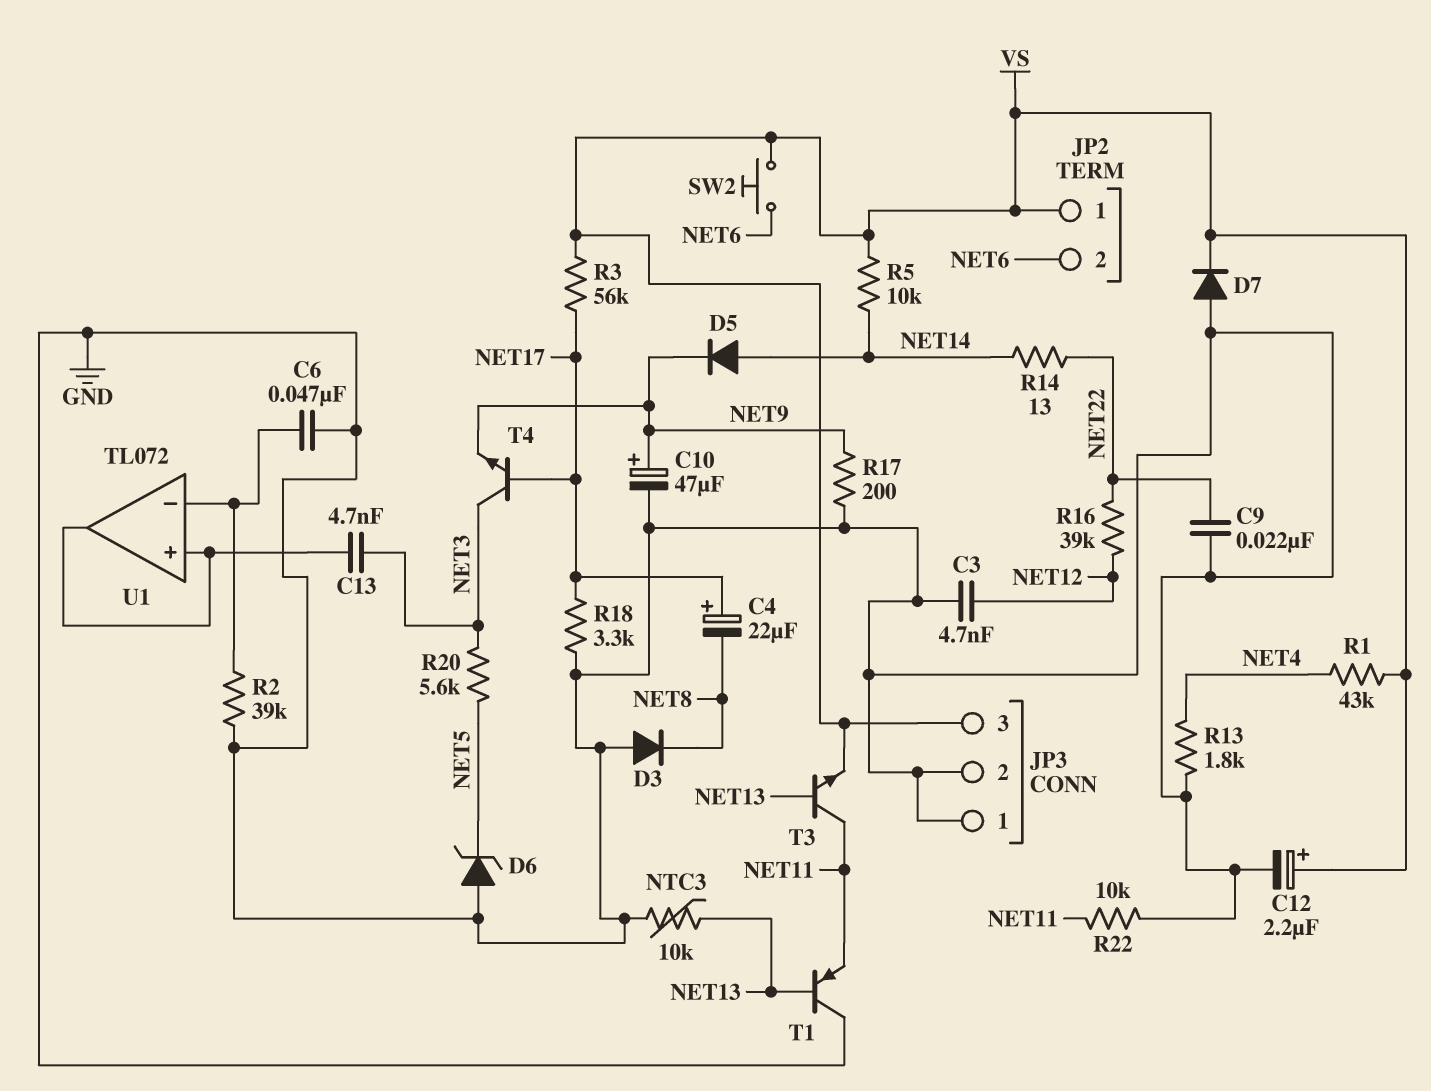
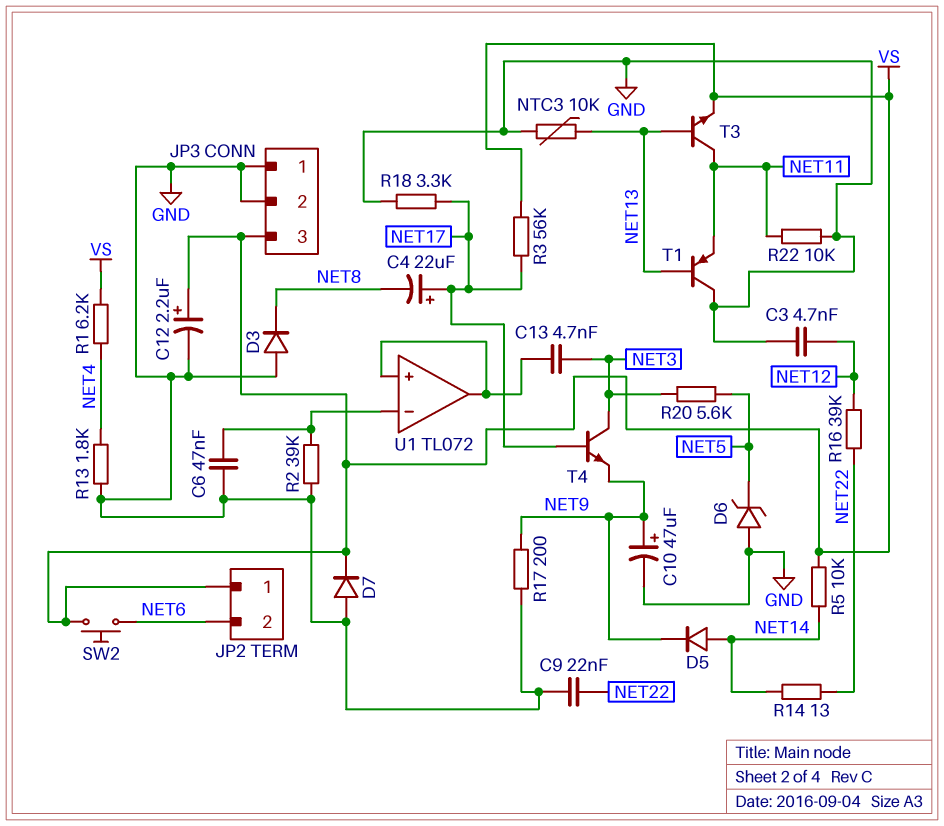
R1: 43k (NET4, VS) -> 6.2k (NET4, VS)

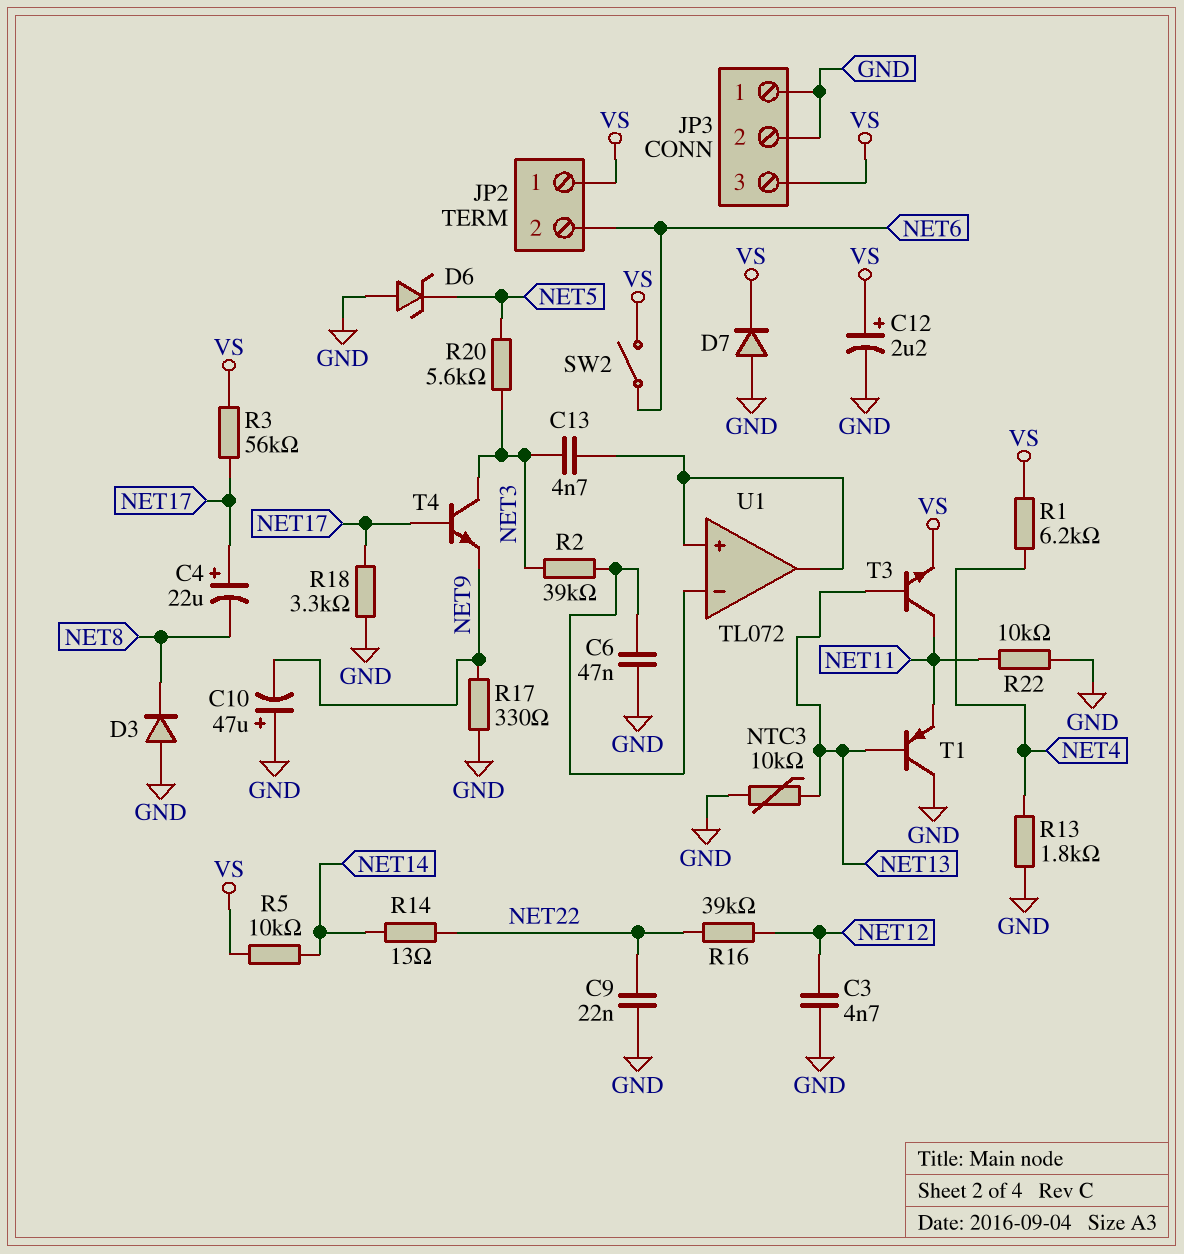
C10: 47uF (plus NET9, minus GND) -> 47uF (plus GND, minus NET9)
D5: diode (A NET14, K NET9) -> none
R2: 39k (GND, U1/in-) -> 39k (NET3, U1/in-)
R17: 200 (GND, NET9) -> 330 (GND, NET9)
SW2: button (NET6, VS) -> switch (NET6, VS)

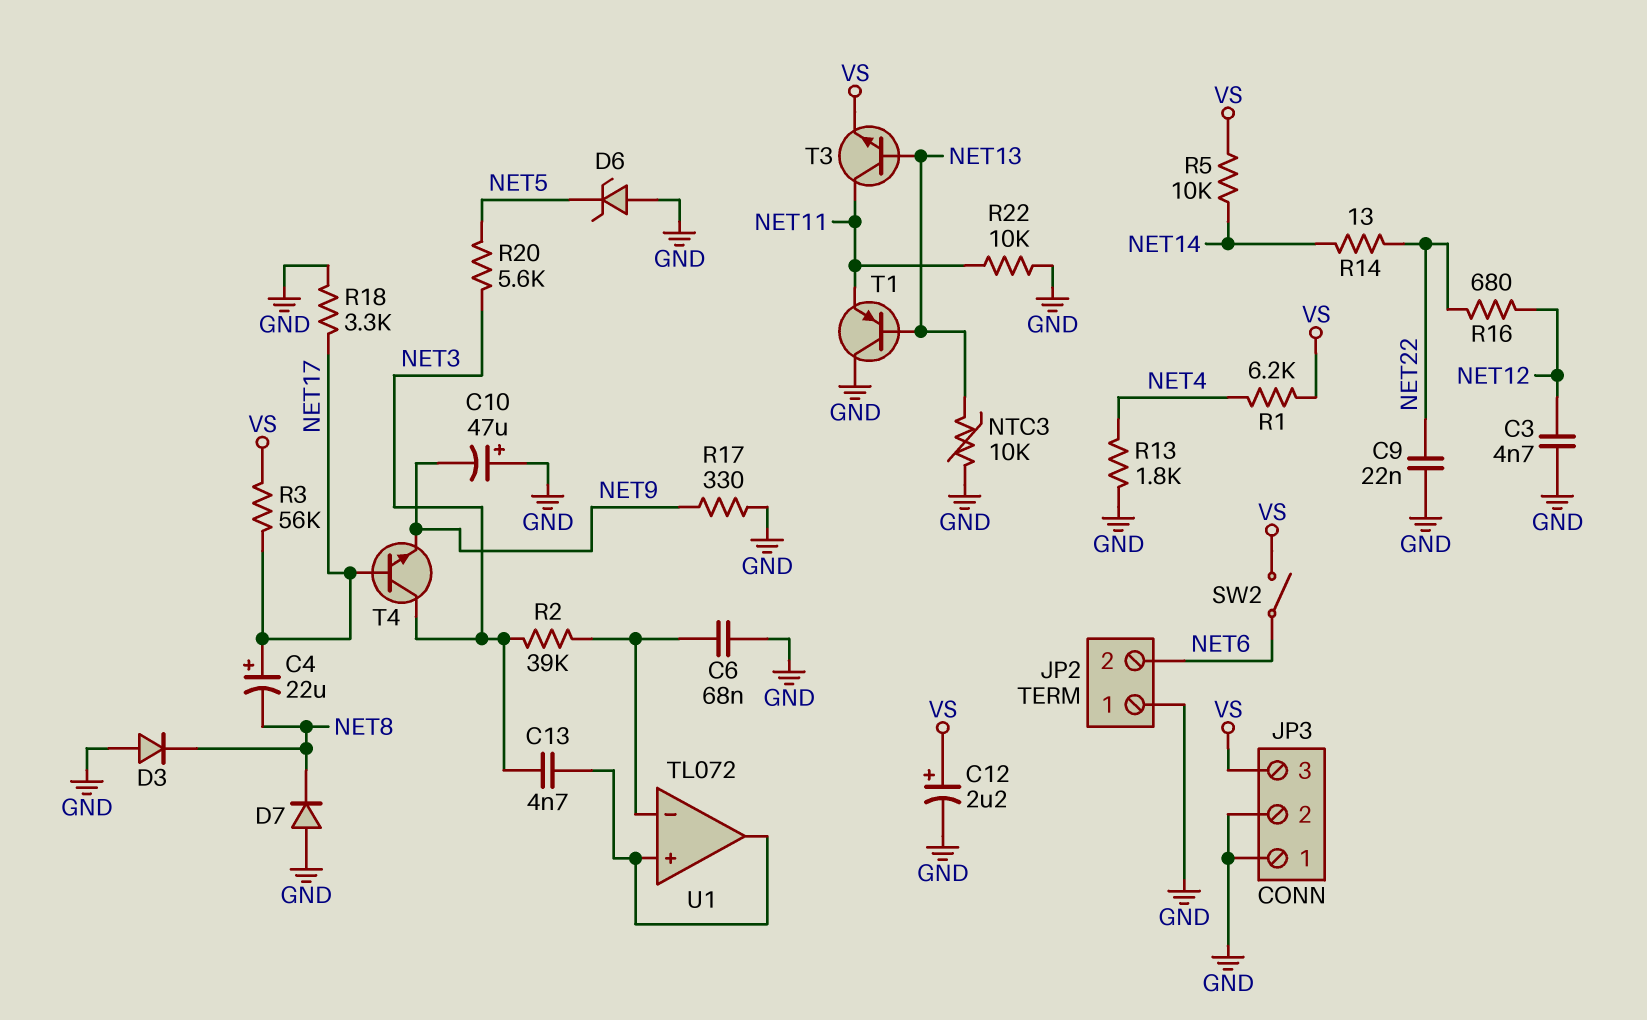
C6: 47nF (GND, U1/in-) -> 68nF (GND, U1/in-)
D7: diode (A GND, K VS) -> diode (A GND, K NET8)
JP2 pin 1: VS -> GND
R16: 39k (NET12, NET22) -> 680 (NET12, NET22)

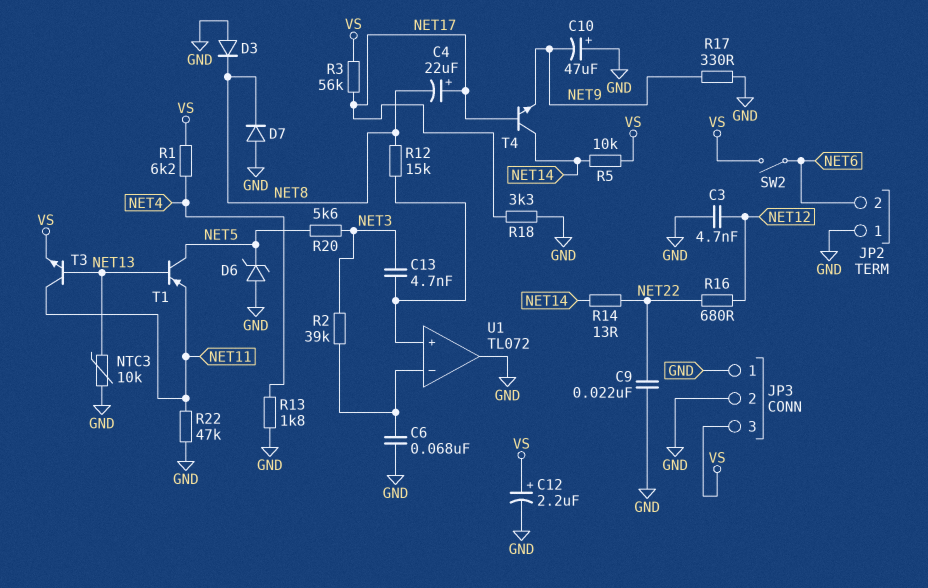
R12: none -> 15k (NET8, U1/in+)
R22: 10k (GND, NET11) -> 47k (GND, NET11)
T1: PNP (B NET13, C GND, E NET11) -> PNP (B NET13, C NET5, E NET11)
T4: NPN (B NET17, C NET3, E NET9) -> NPN (B NET17, C NET14, E NET9)
U1 pin out: U1/in+ -> GND

